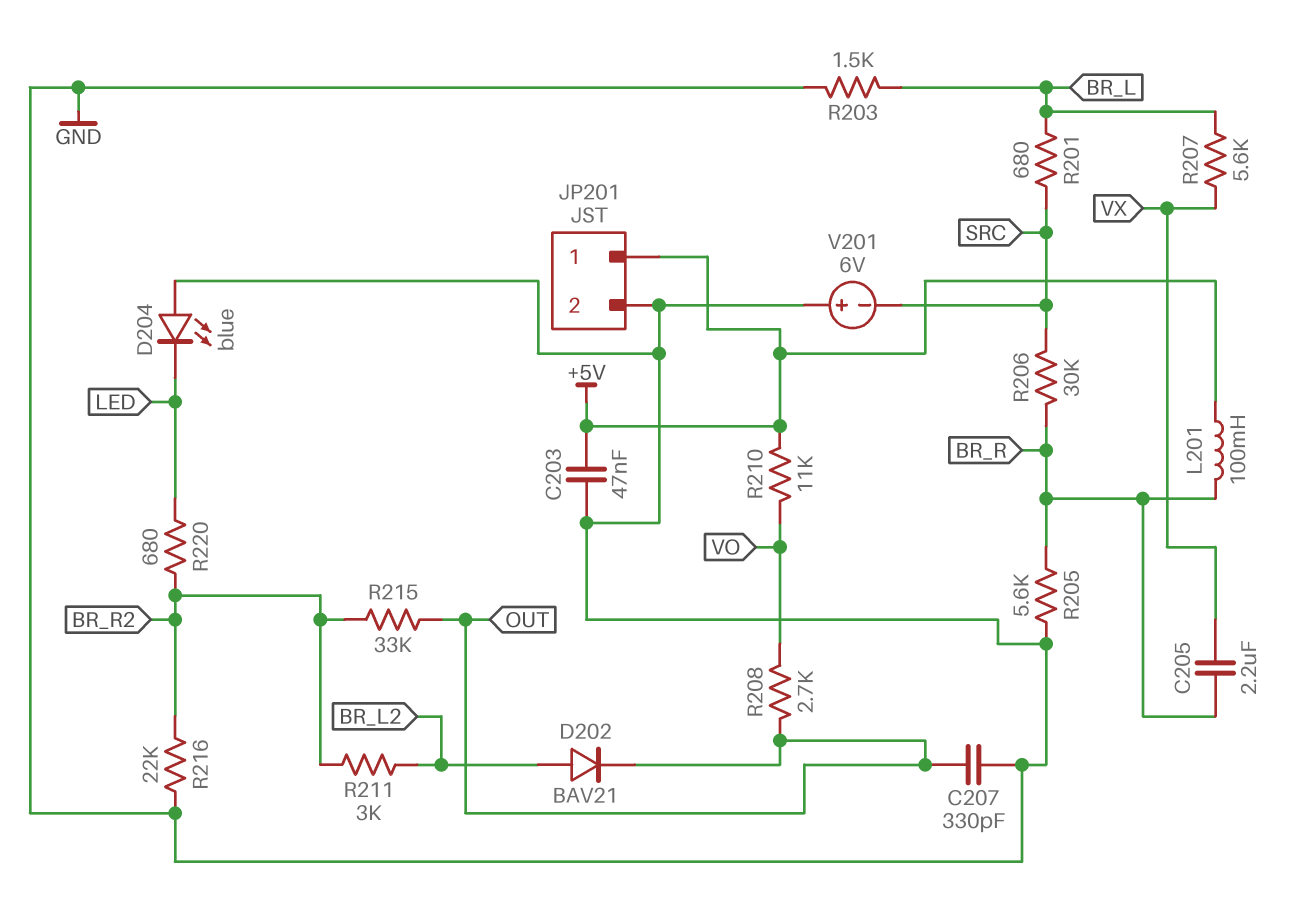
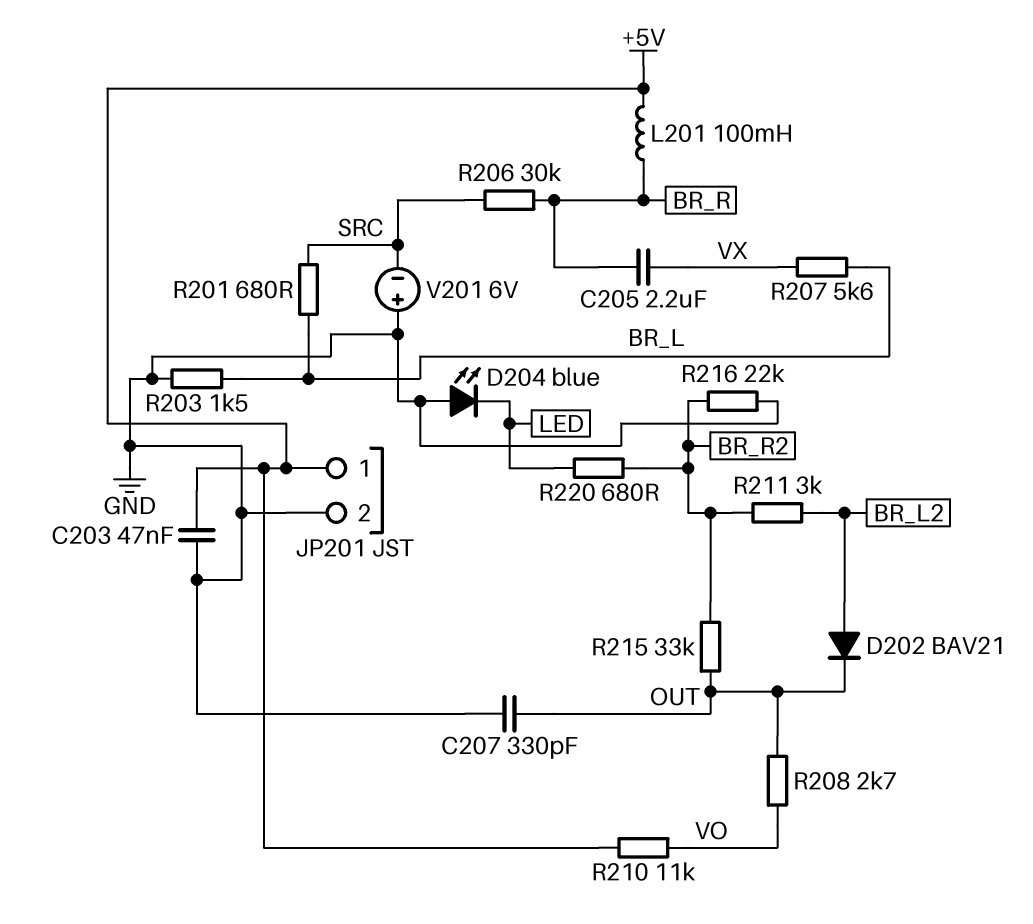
R205: 5.6k (BR_R, GND) -> none

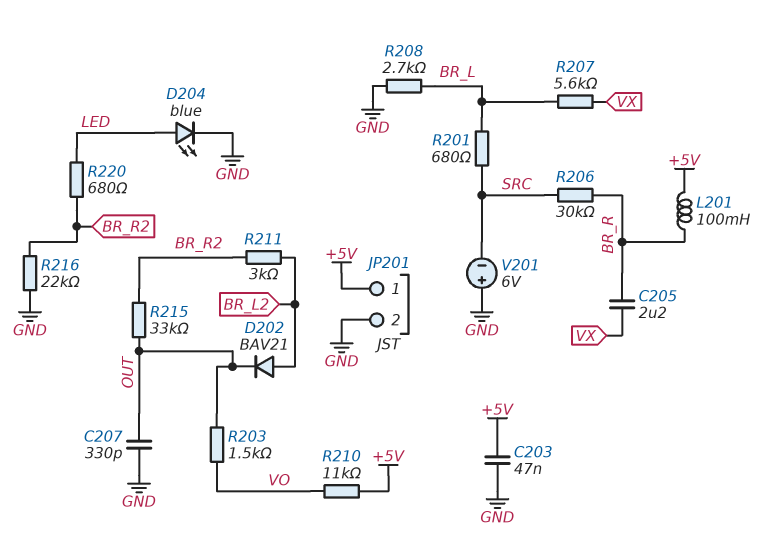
D204: LED blue (A GND, K LED) -> LED blue (A LED, K GND)
R203: 1.5k (BR_L, GND) -> 1.5k (OUT, VO)
R208: 2.7k (OUT, VO) -> 2.7k (BR_L, GND)

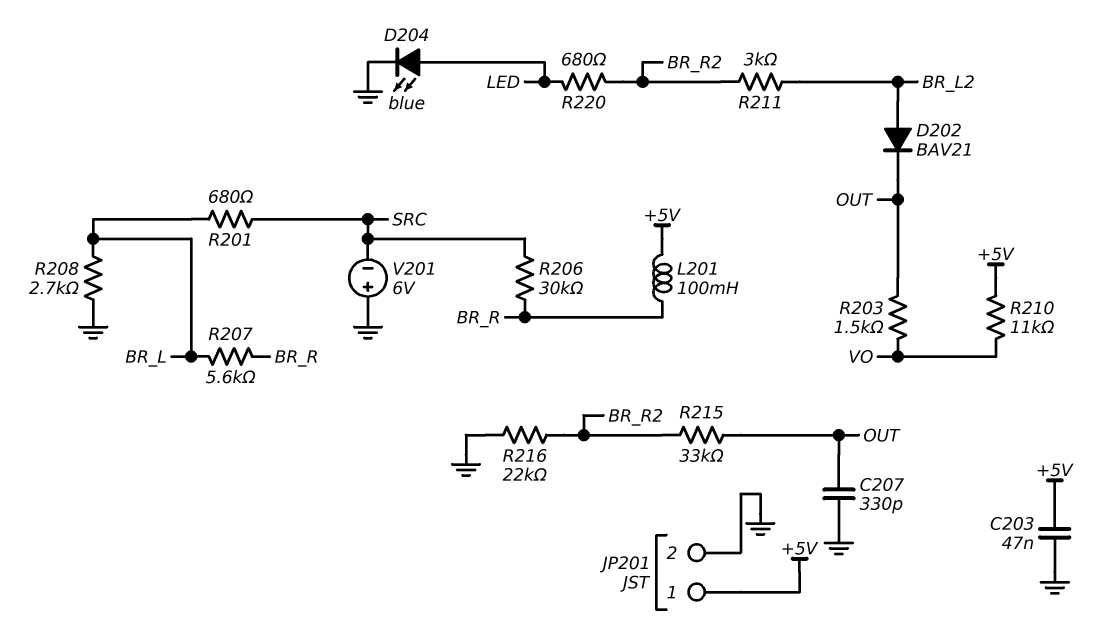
C205: 2.2uF (BR_R, VX) -> none
R207: 5.6k (BR_L, VX) -> 5.6k (BR_L, BR_R)

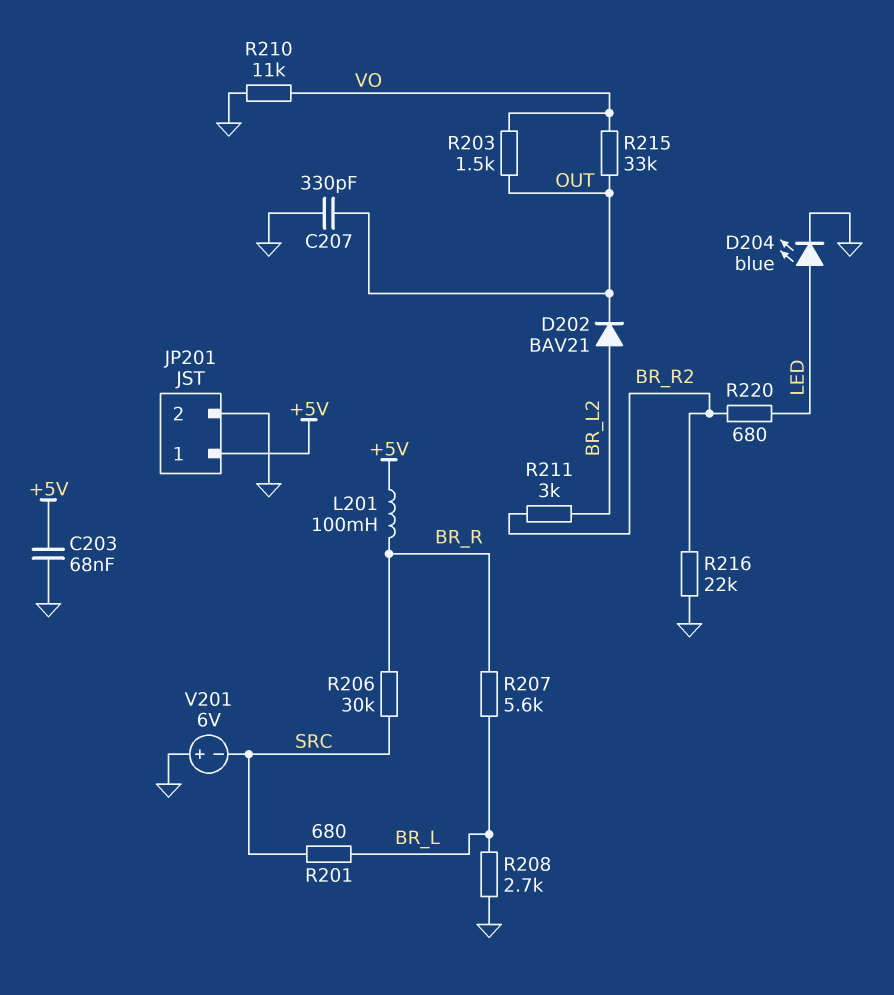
C203: 47nF (+5V, GND) -> 68nF (+5V, GND)
R210: 11k (+5V, VO) -> 11k (GND, VO)
R215: 33k (BR_R2, OUT) -> 33k (OUT, VO)

